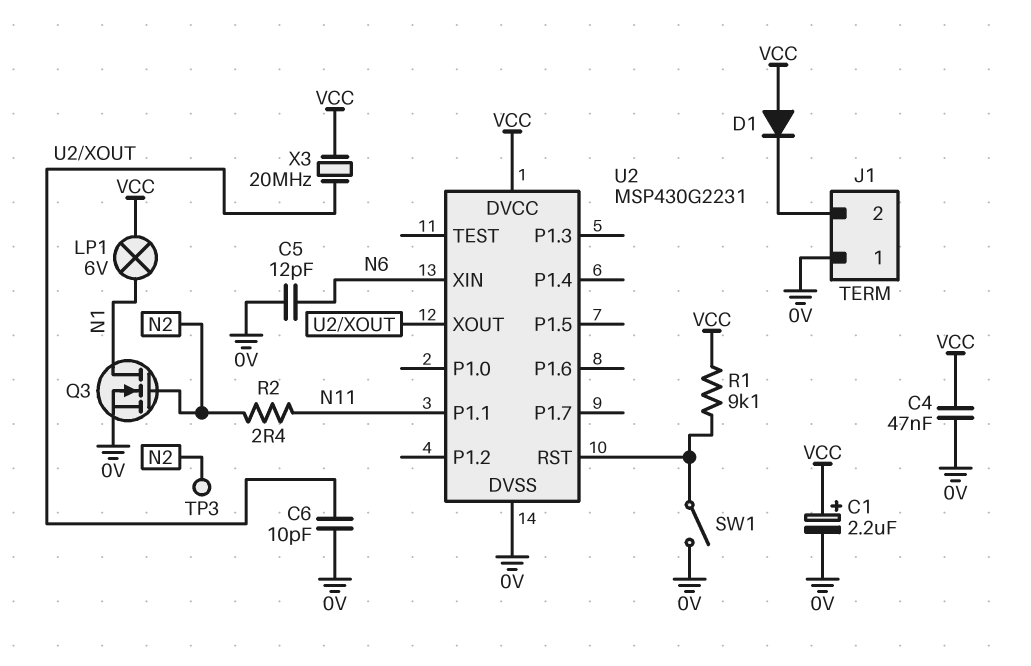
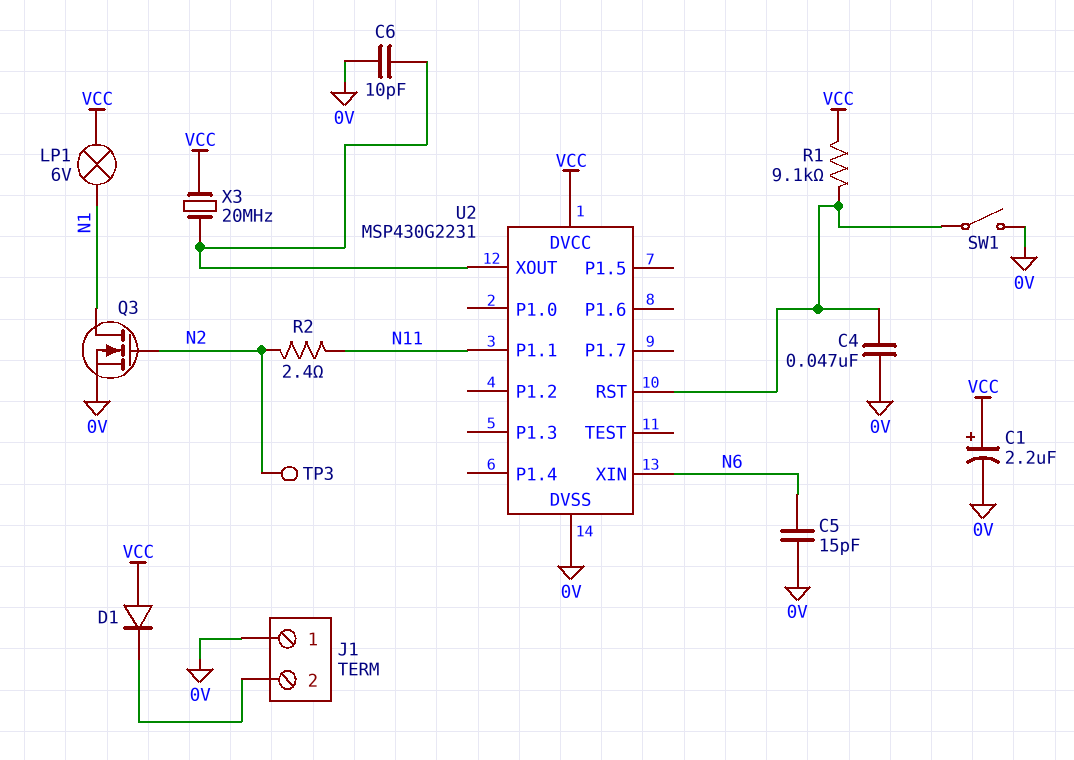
C4: 47nF (0V, VCC) -> 47nF (0V, U2/RST)
C5: 12pF (0V, N6) -> 15pF (0V, N6)

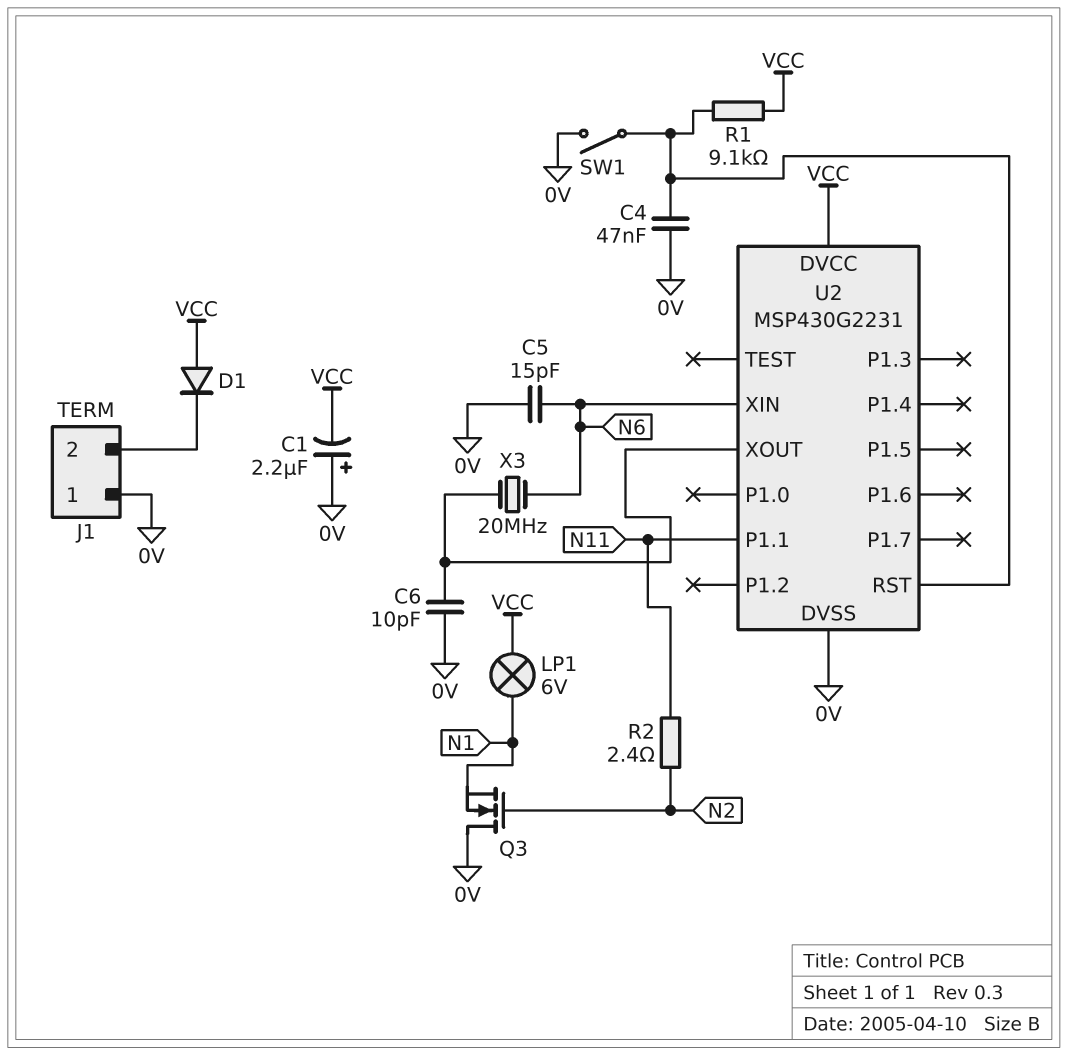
C1: 2.2uF (plus VCC, minus 0V) -> 2.2uF (plus 0V, minus VCC)
Q3: NMOS (G N2, D N1, S 0V) -> NMOS (G N2, D 0V, S N1)
TP3: test point (N2) -> none
X3: 20MHz (U2/XOUT, VCC) -> 20MHz (N6, U2/XOUT)

